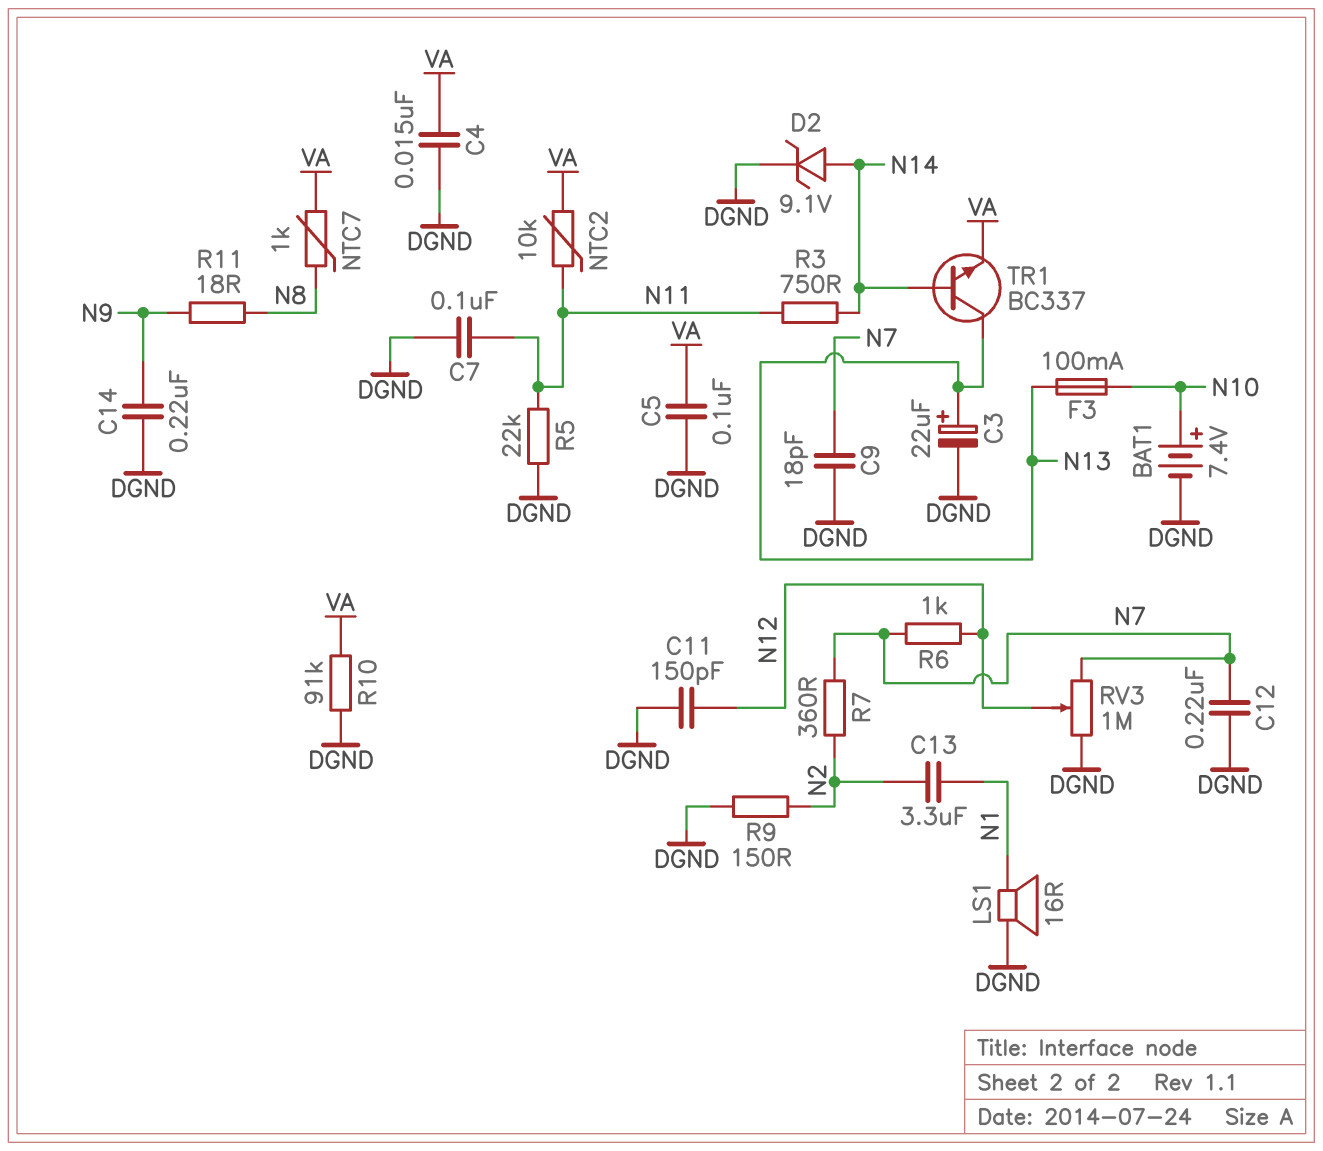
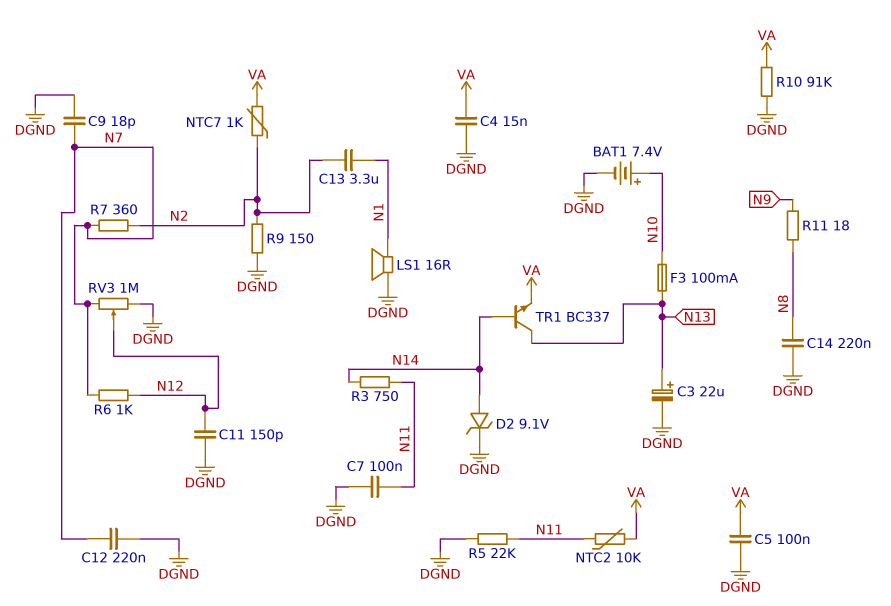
C14: 220nF (DGND, N9) -> 220nF (DGND, N8)
NTC7: 1k (N8, VA) -> 1k (N2, VA)

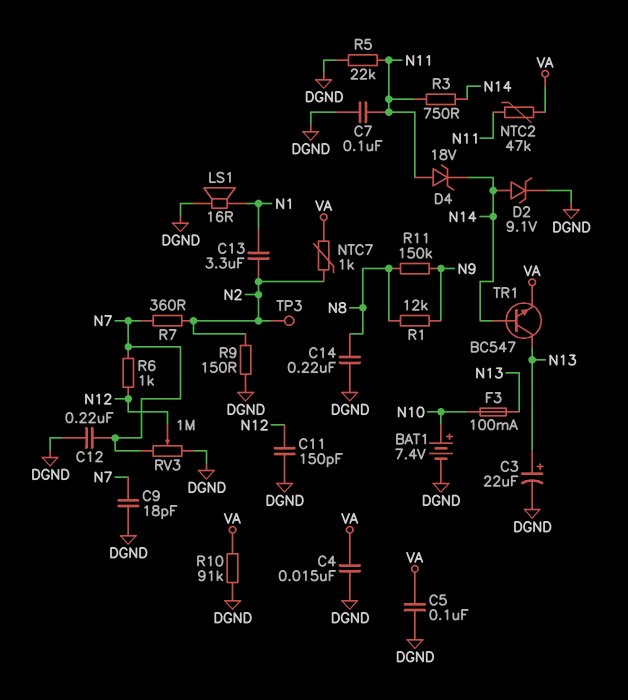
D4: none -> zener 18V (A N11, K N14)
NTC2: 10k (N11, VA) -> 47k (N11, VA)
R1: none -> 12k (N8, N9)
R11: 18 (N8, N9) -> 150k (N8, N9)
TP3: none -> test point (N2)
TR1: NPN BC337 (B N14, C N13, E VA) -> NPN BC547 (B N14, C N13, E VA)

